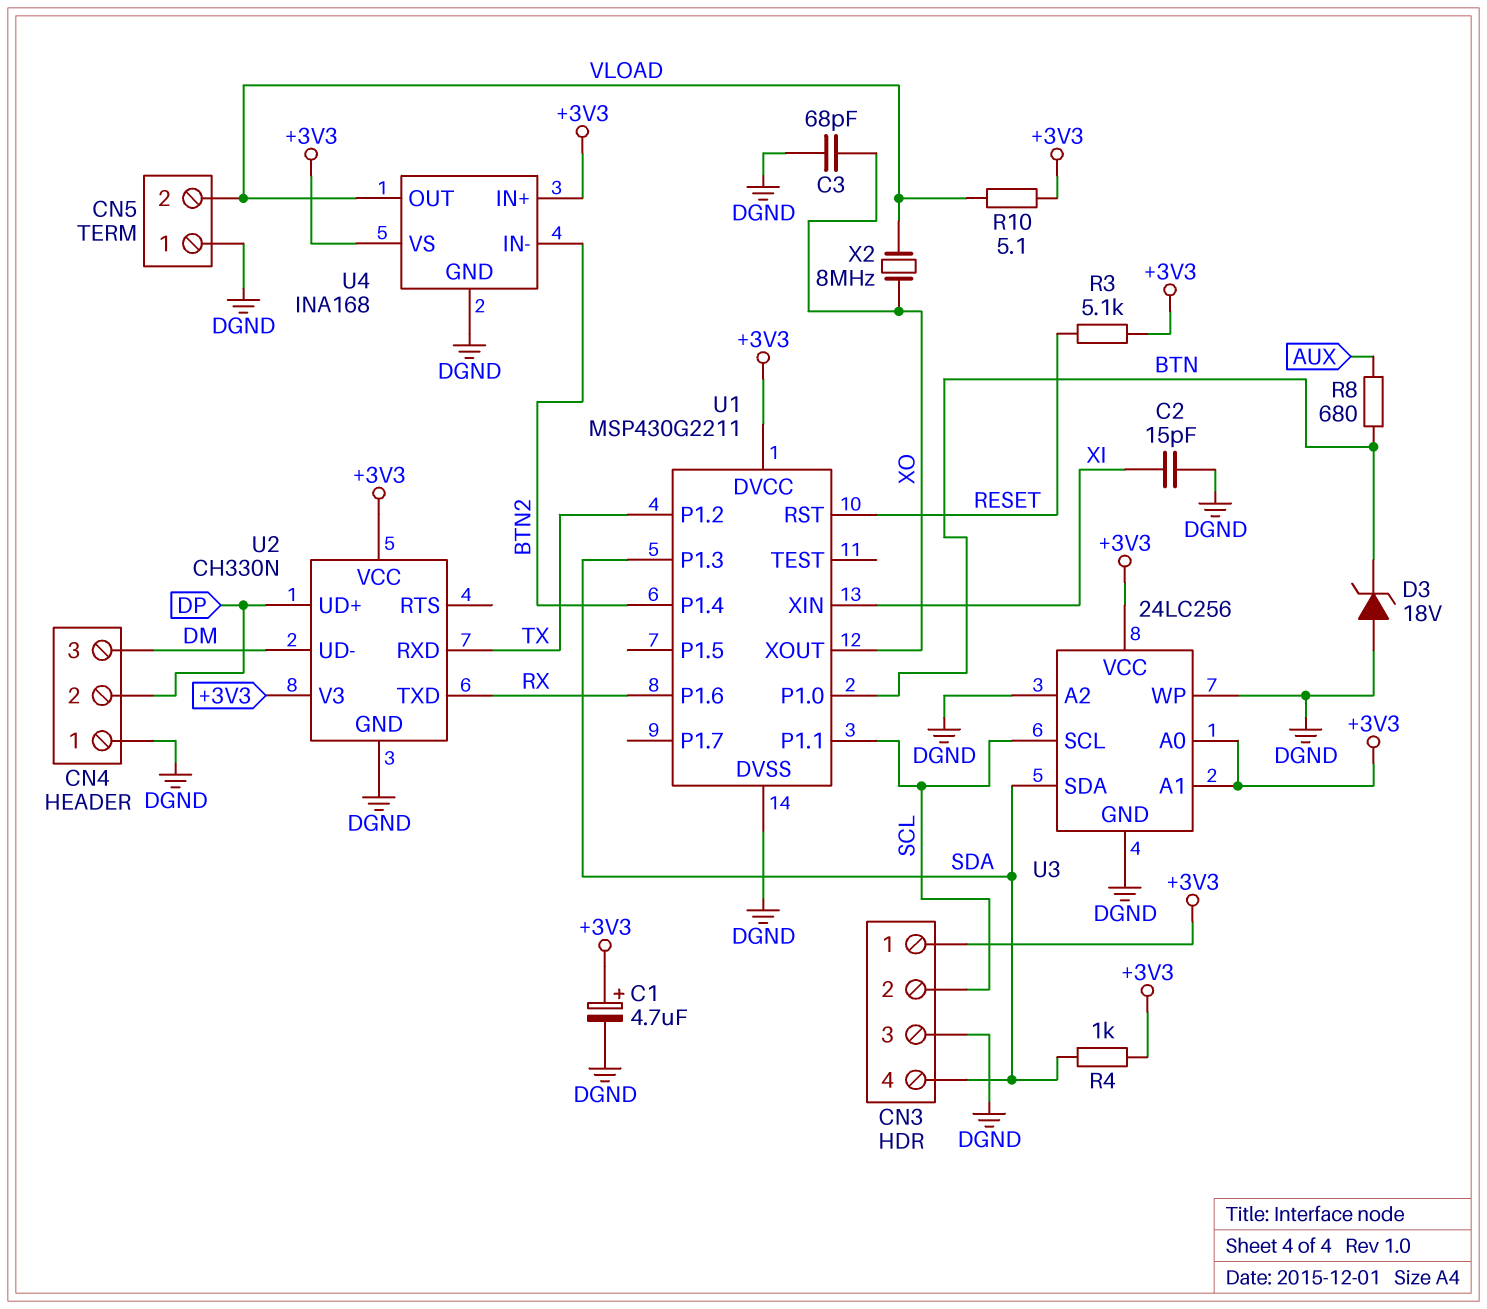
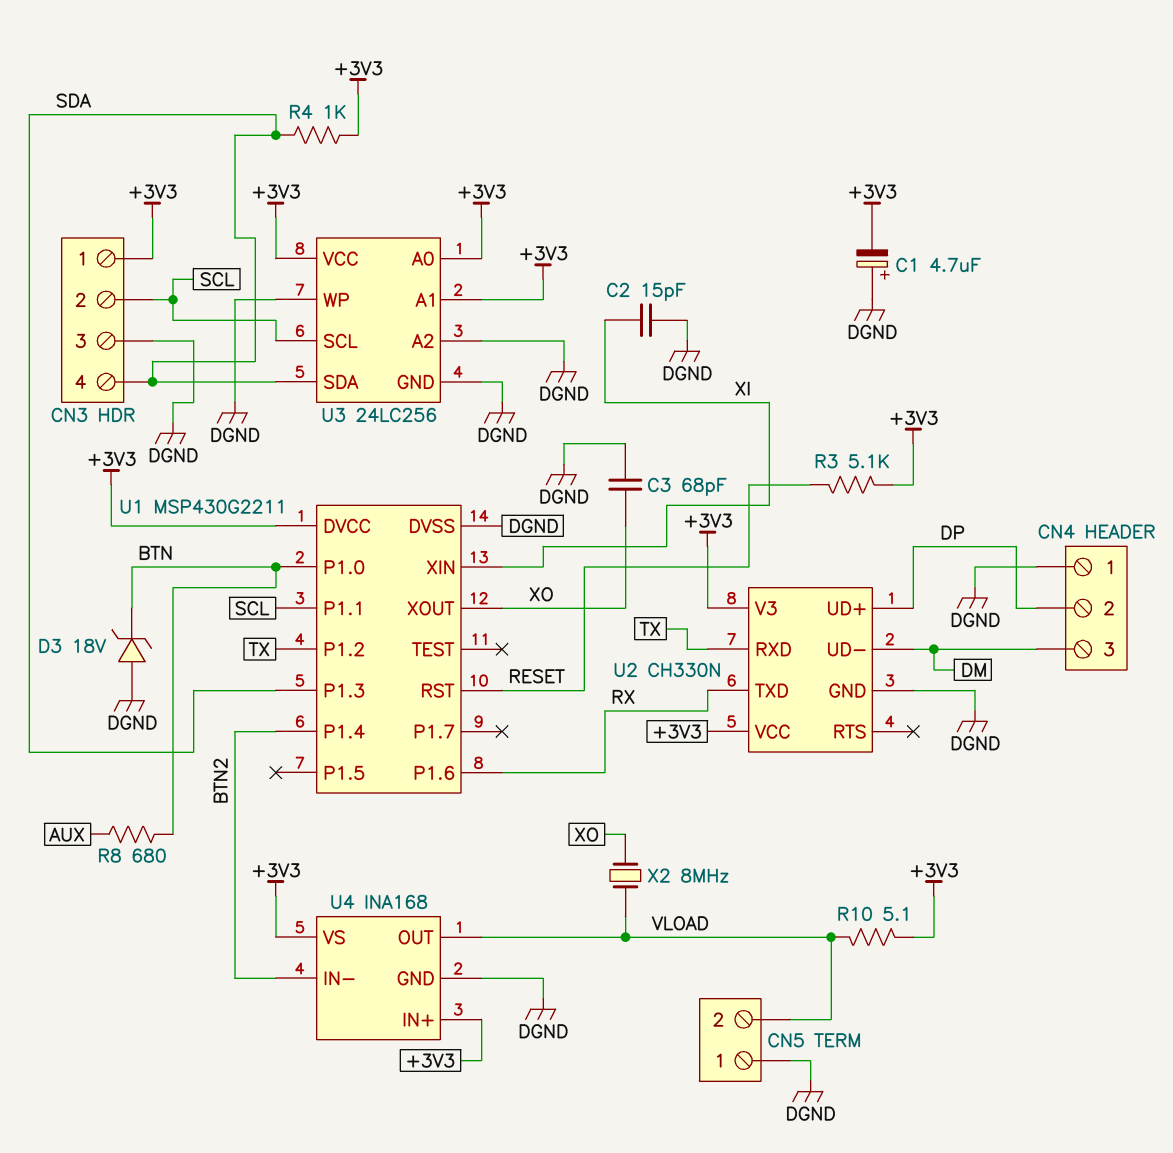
C1: 4.7uF (plus +3V3, minus DGND) -> 4.7uF (plus DGND, minus +3V3)

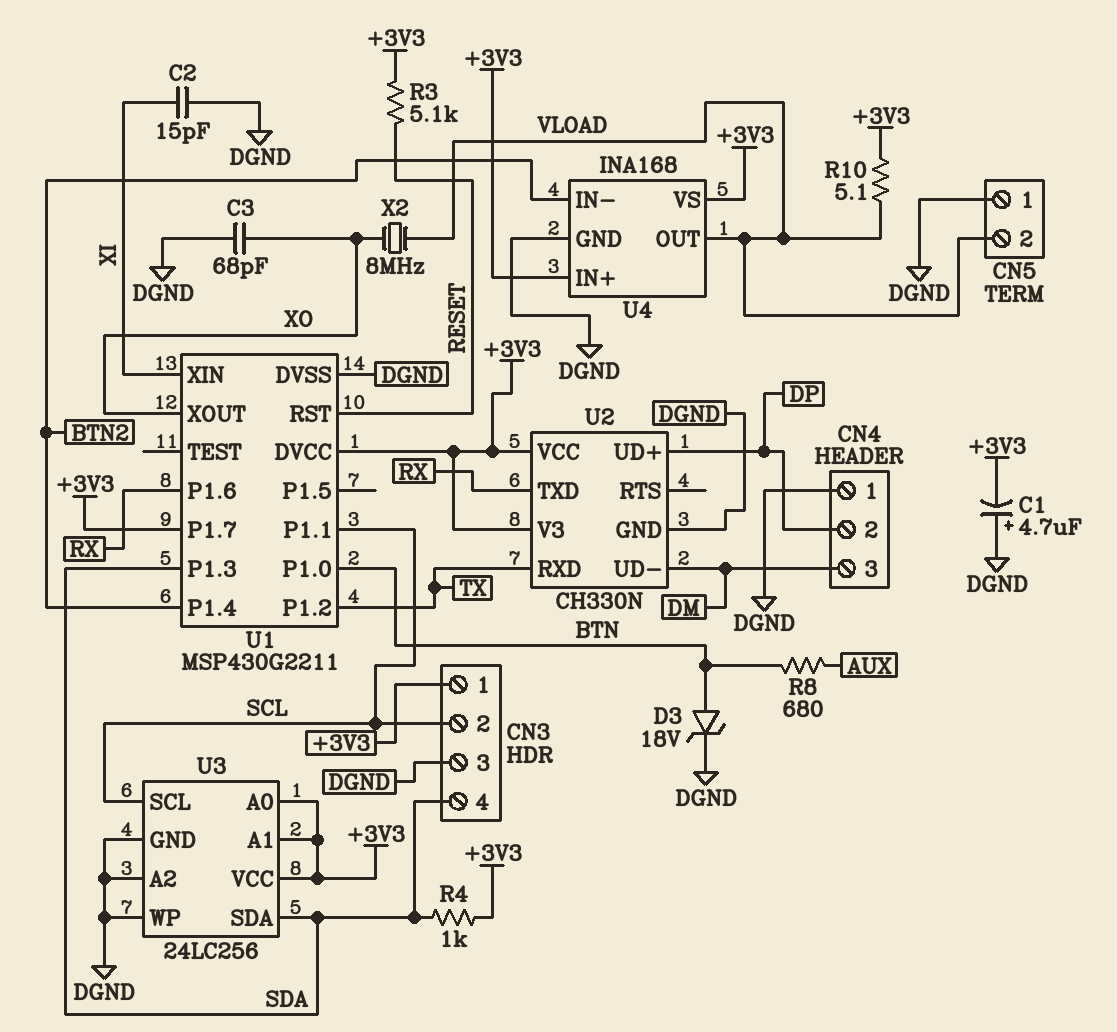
D3: zener 18V (A DGND, K BTN) -> zener 18V (A BTN, K DGND)
U1 pin P1.7: none -> +3V3

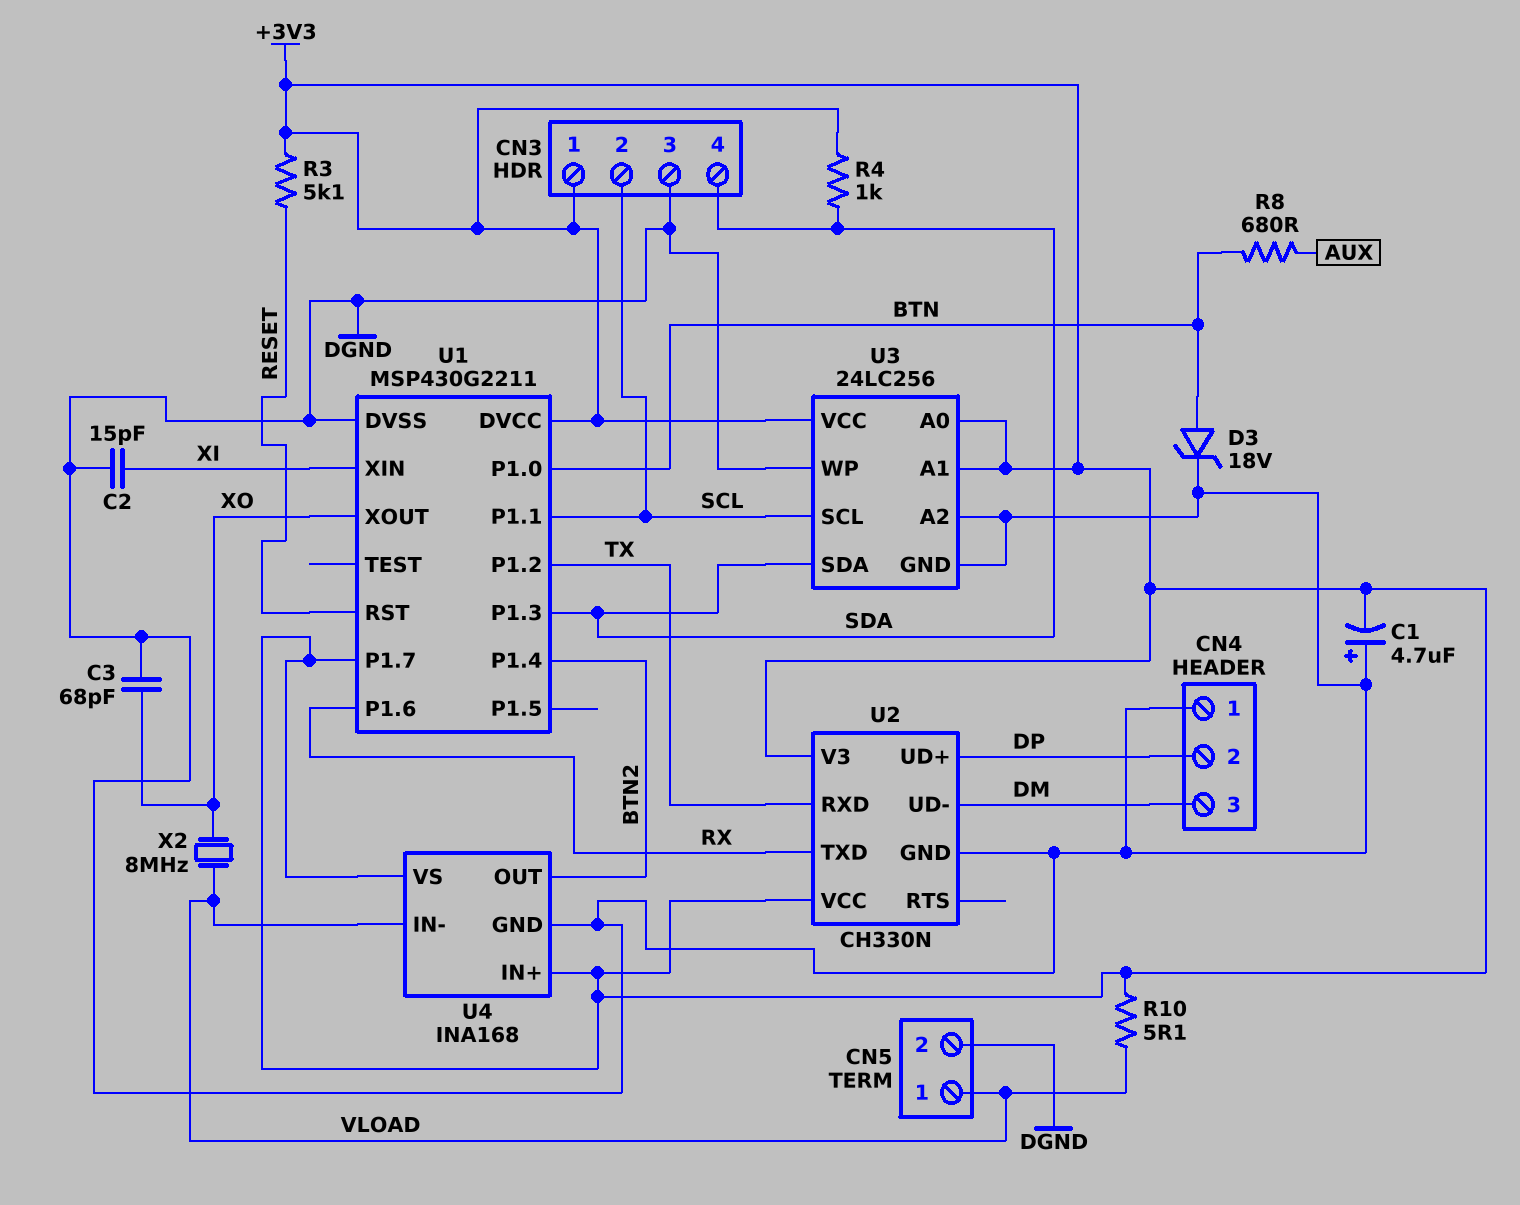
CN5 pin 1: DGND -> VLOAD
CN5 pin 2: VLOAD -> DGND
U4 pin IN-: BTN2 -> VLOAD
U4 pin OUT: VLOAD -> BTN2

